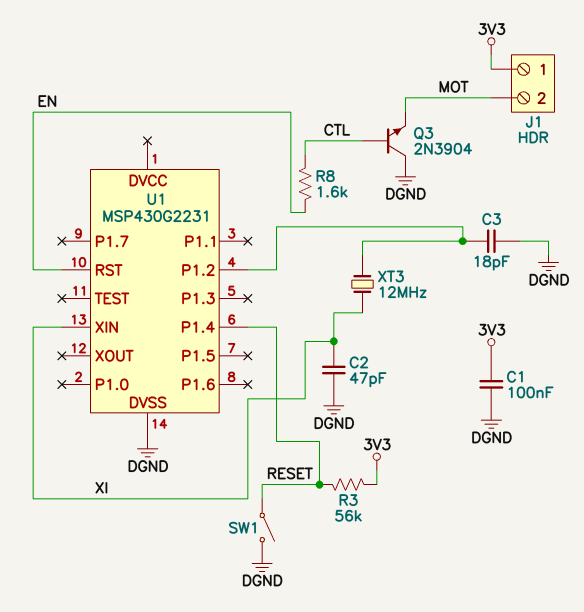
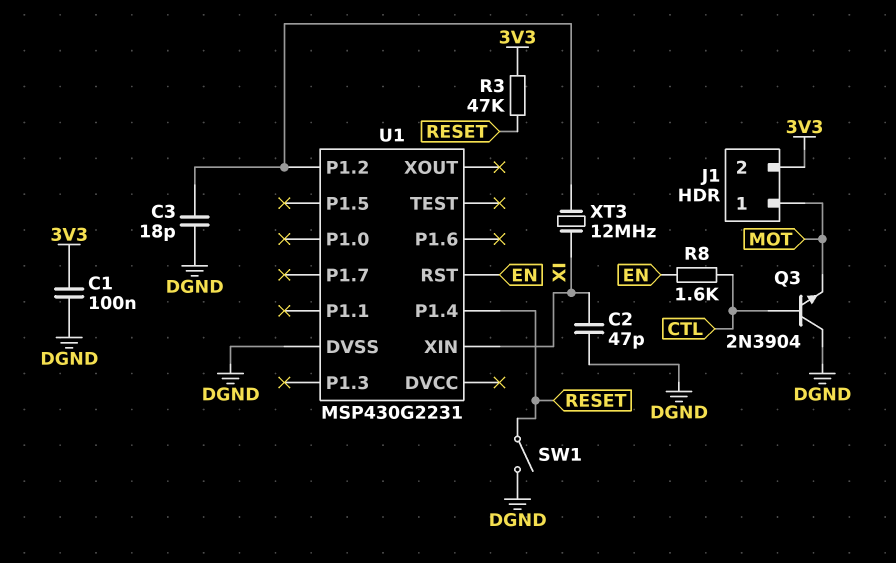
J1 pin 1: 3V3 -> MOT
J1 pin 2: MOT -> 3V3
R3: 56k (3V3, RESET) -> 47k (3V3, RESET)

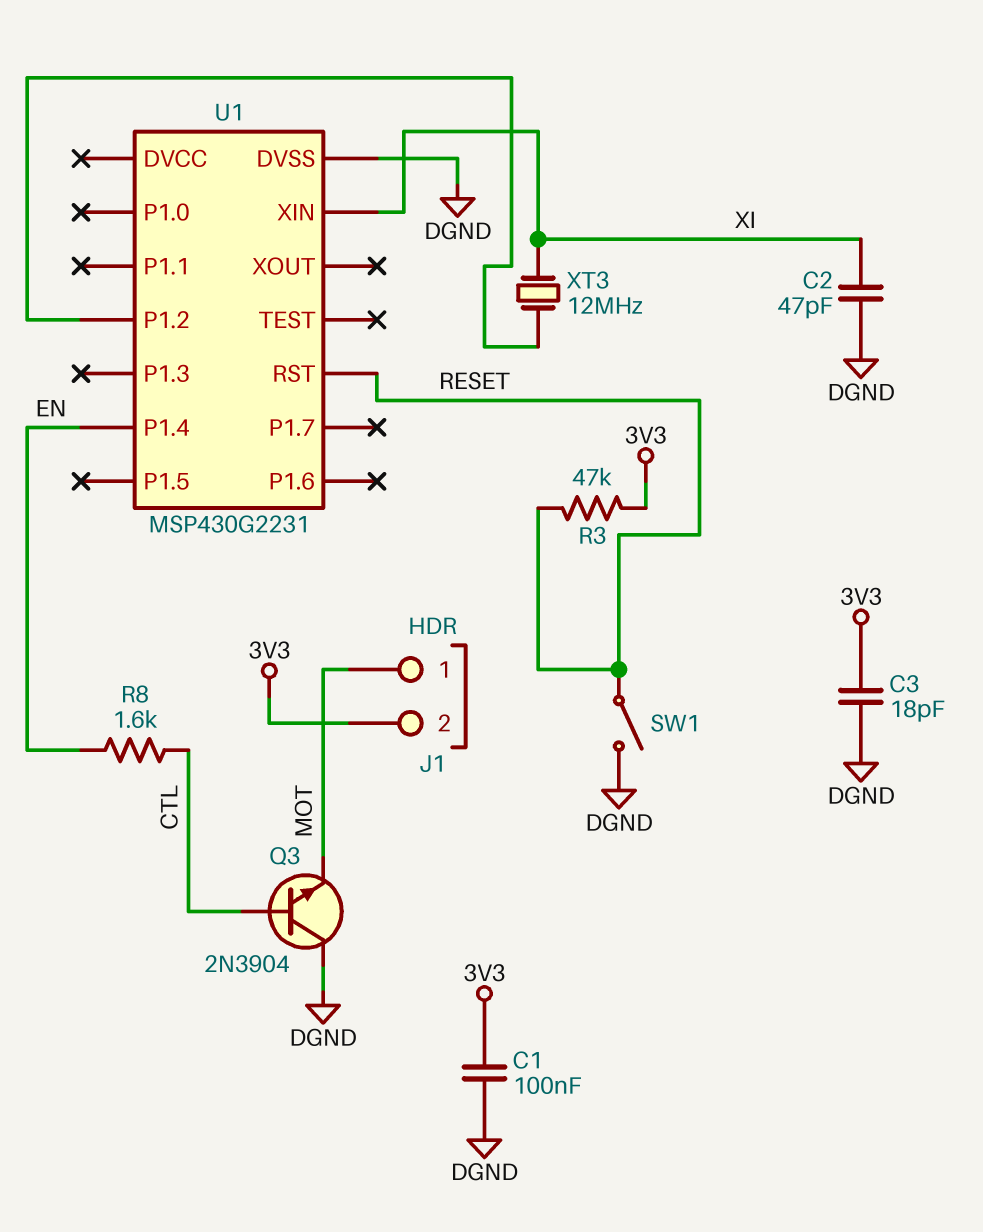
C3: 18pF (DGND, U1/P1.2) -> 18pF (3V3, DGND)
U1 pin P1.4: RESET -> EN
U1 pin RST: EN -> RESET

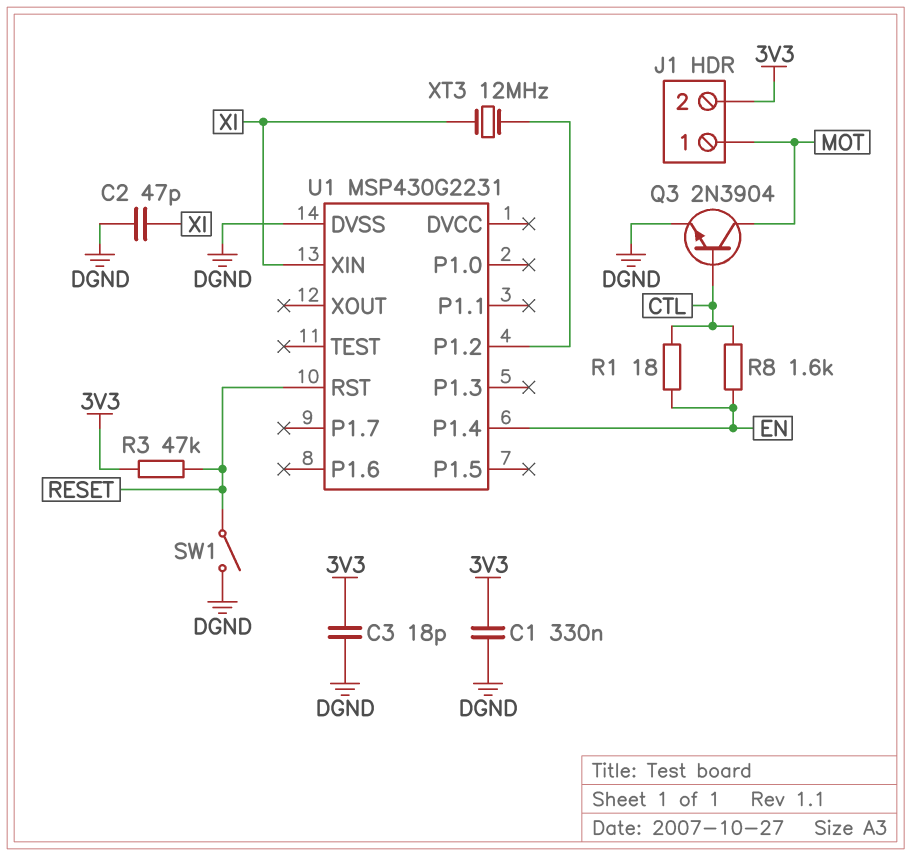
C1: 100nF (3V3, DGND) -> 330nF (3V3, DGND)
Q3: NPN 2N3904 (B CTL, C DGND, E MOT) -> NPN 2N3904 (B CTL, C MOT, E DGND)
R1: none -> 18 (CTL, EN)

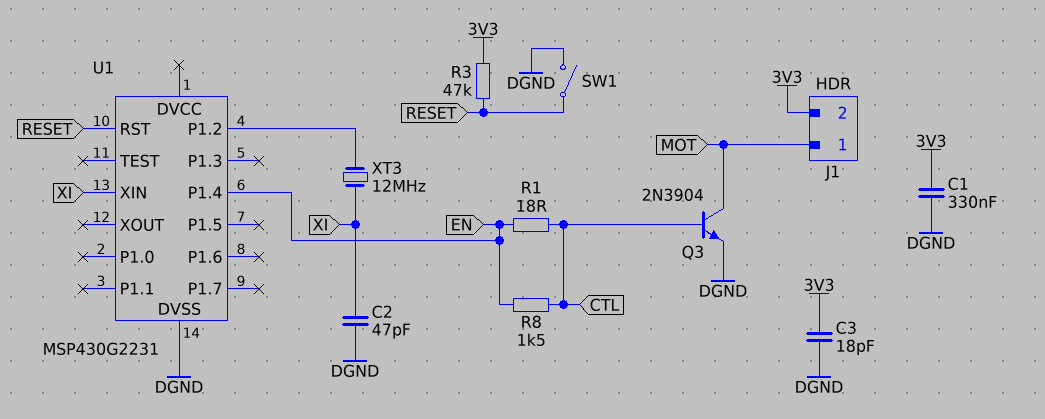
R8: 1.6k (CTL, EN) -> 1.5k (CTL, EN)

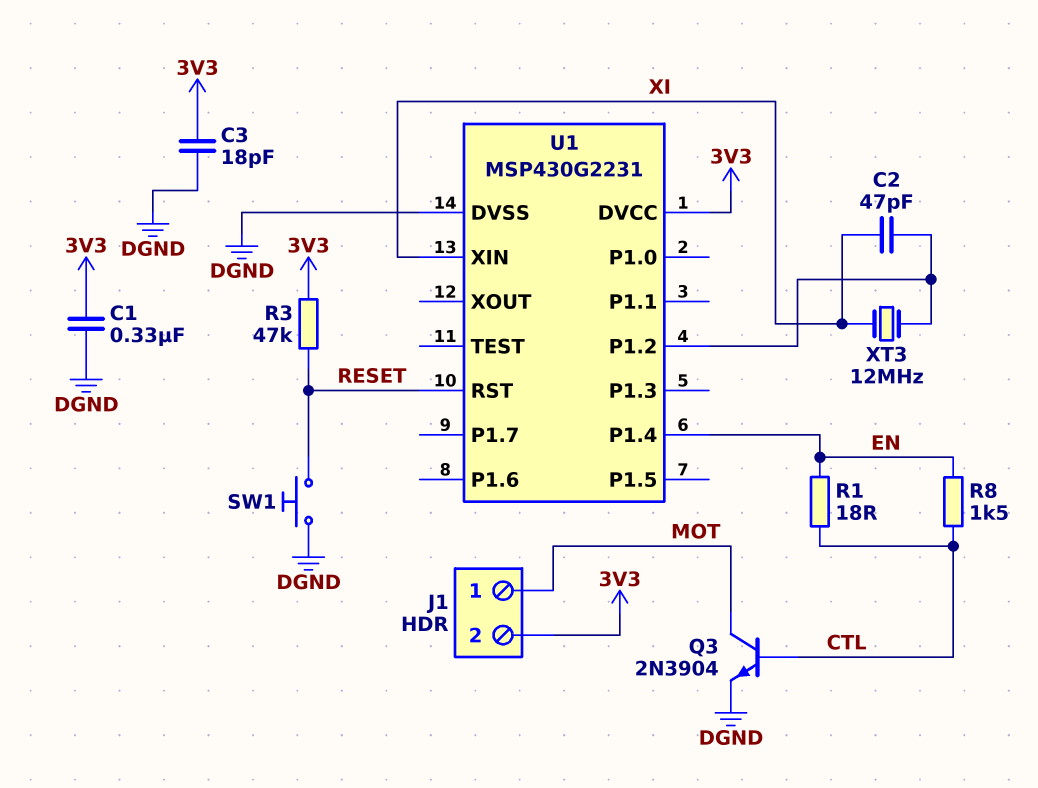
C2: 47pF (DGND, XI) -> 47pF (U1/P1.2, XI)
SW1: switch (DGND, RESET) -> button (DGND, RESET)
U1 pin DVCC: none -> 3V3

